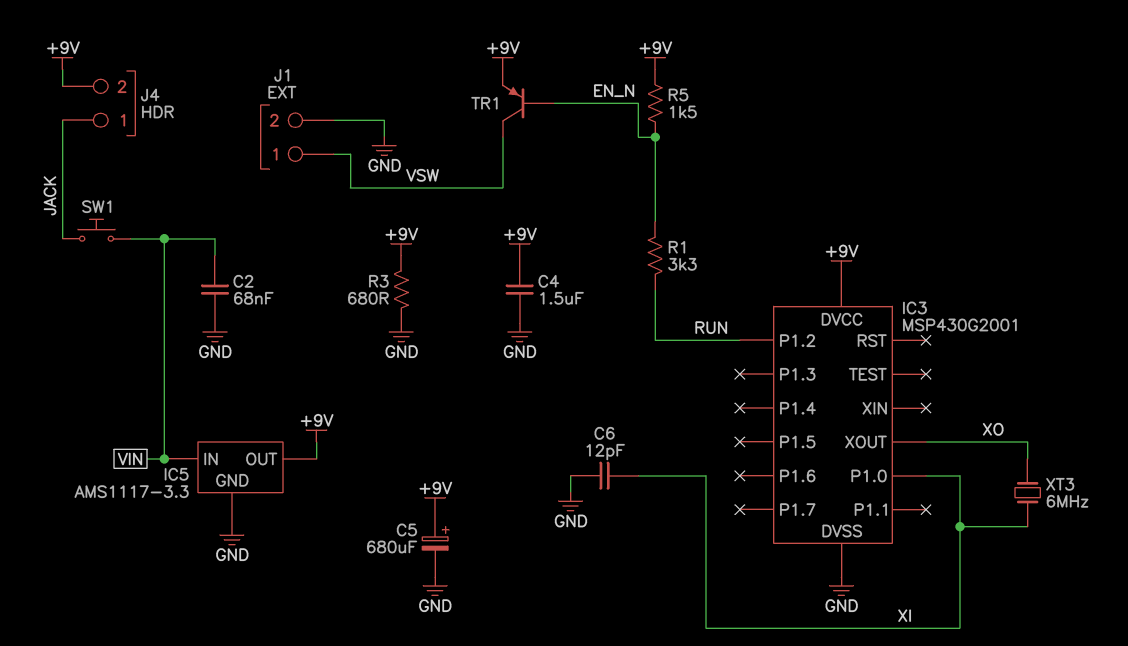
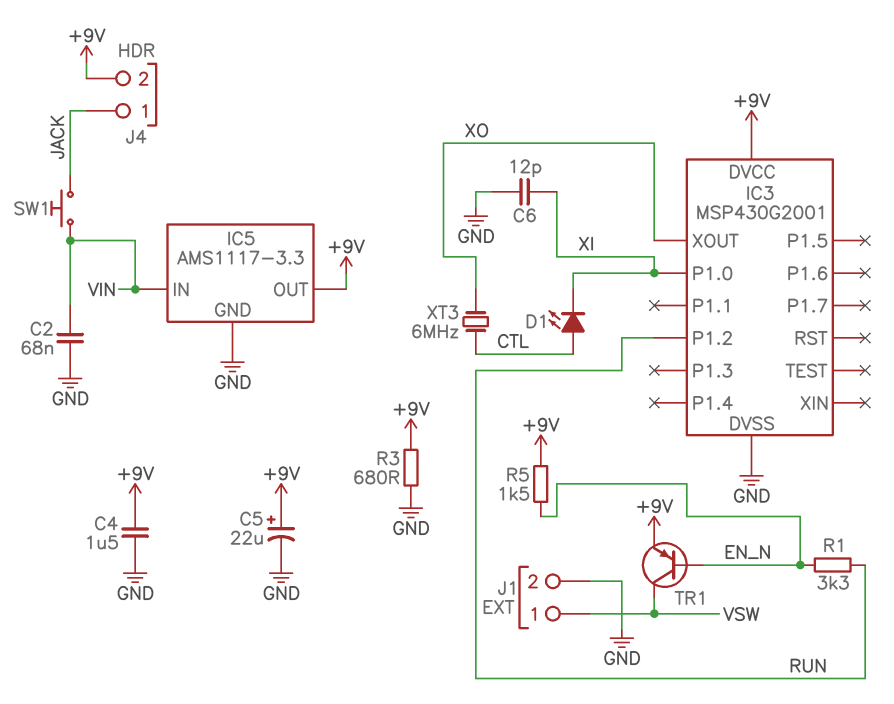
C5: 680uF (plus +9V, minus GND) -> 22uF (plus +9V, minus GND)
D1: none -> LED (A CTL, K XI)
XT3: 6MHz (XI, XO) -> 6MHz (CTL, XO)

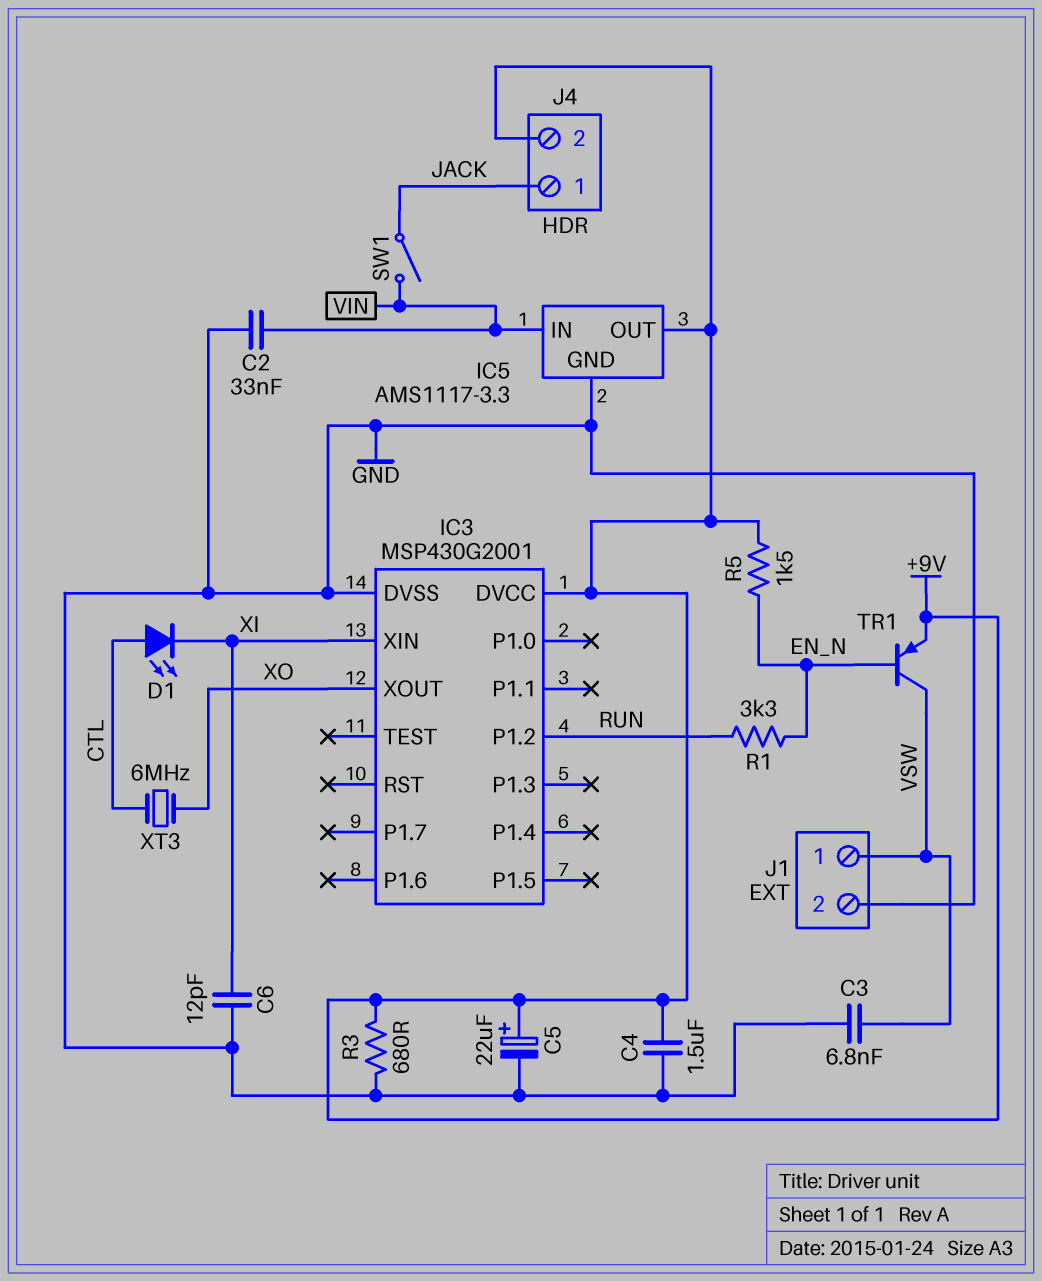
C2: 68nF (GND, VIN) -> 33nF (GND, VIN)
C3: none -> 6.8nF (GND, VSW)
IC3 pin P1.0: XI -> none
IC3 pin XIN: none -> XI
SW1: button (JACK, VIN) -> switch (JACK, VIN)

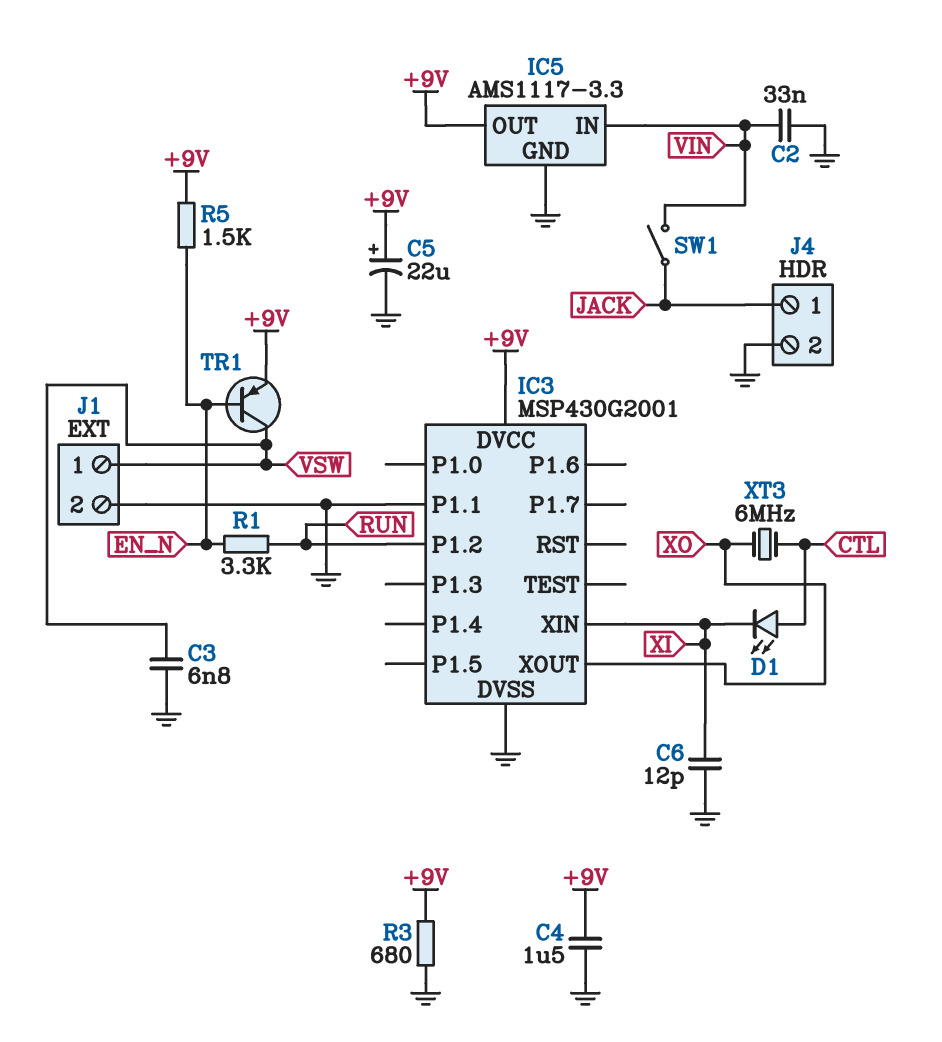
IC3 pin P1.1: none -> GND
J4 pin 2: +9V -> GND

